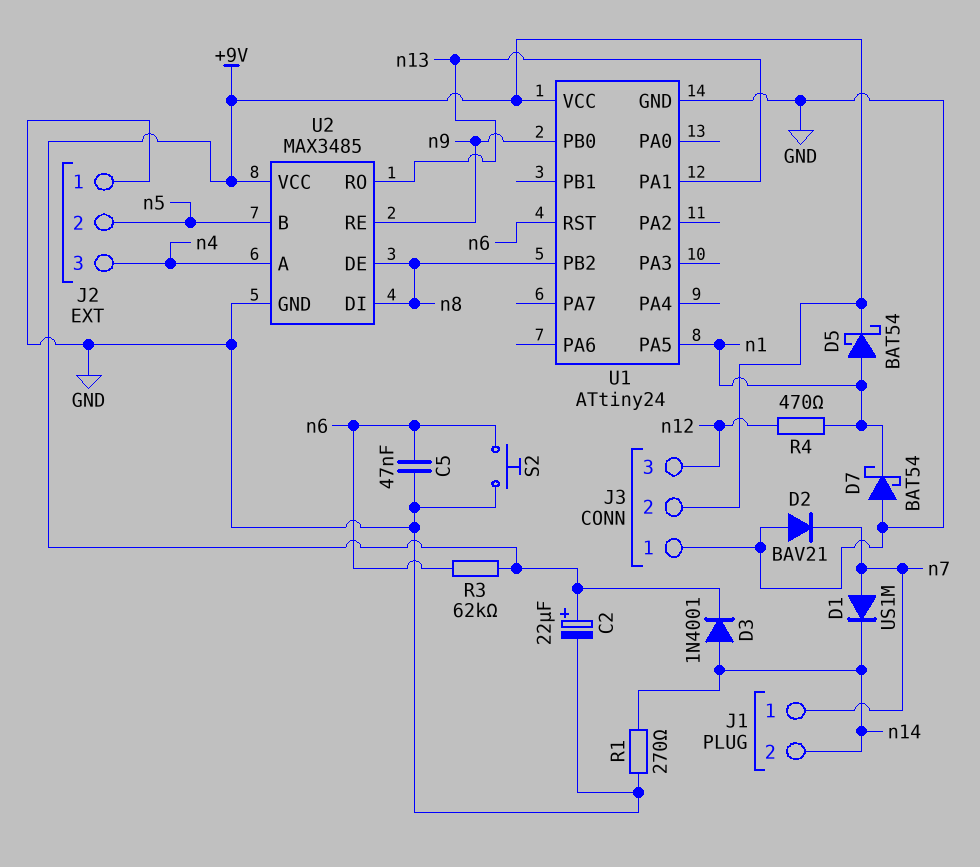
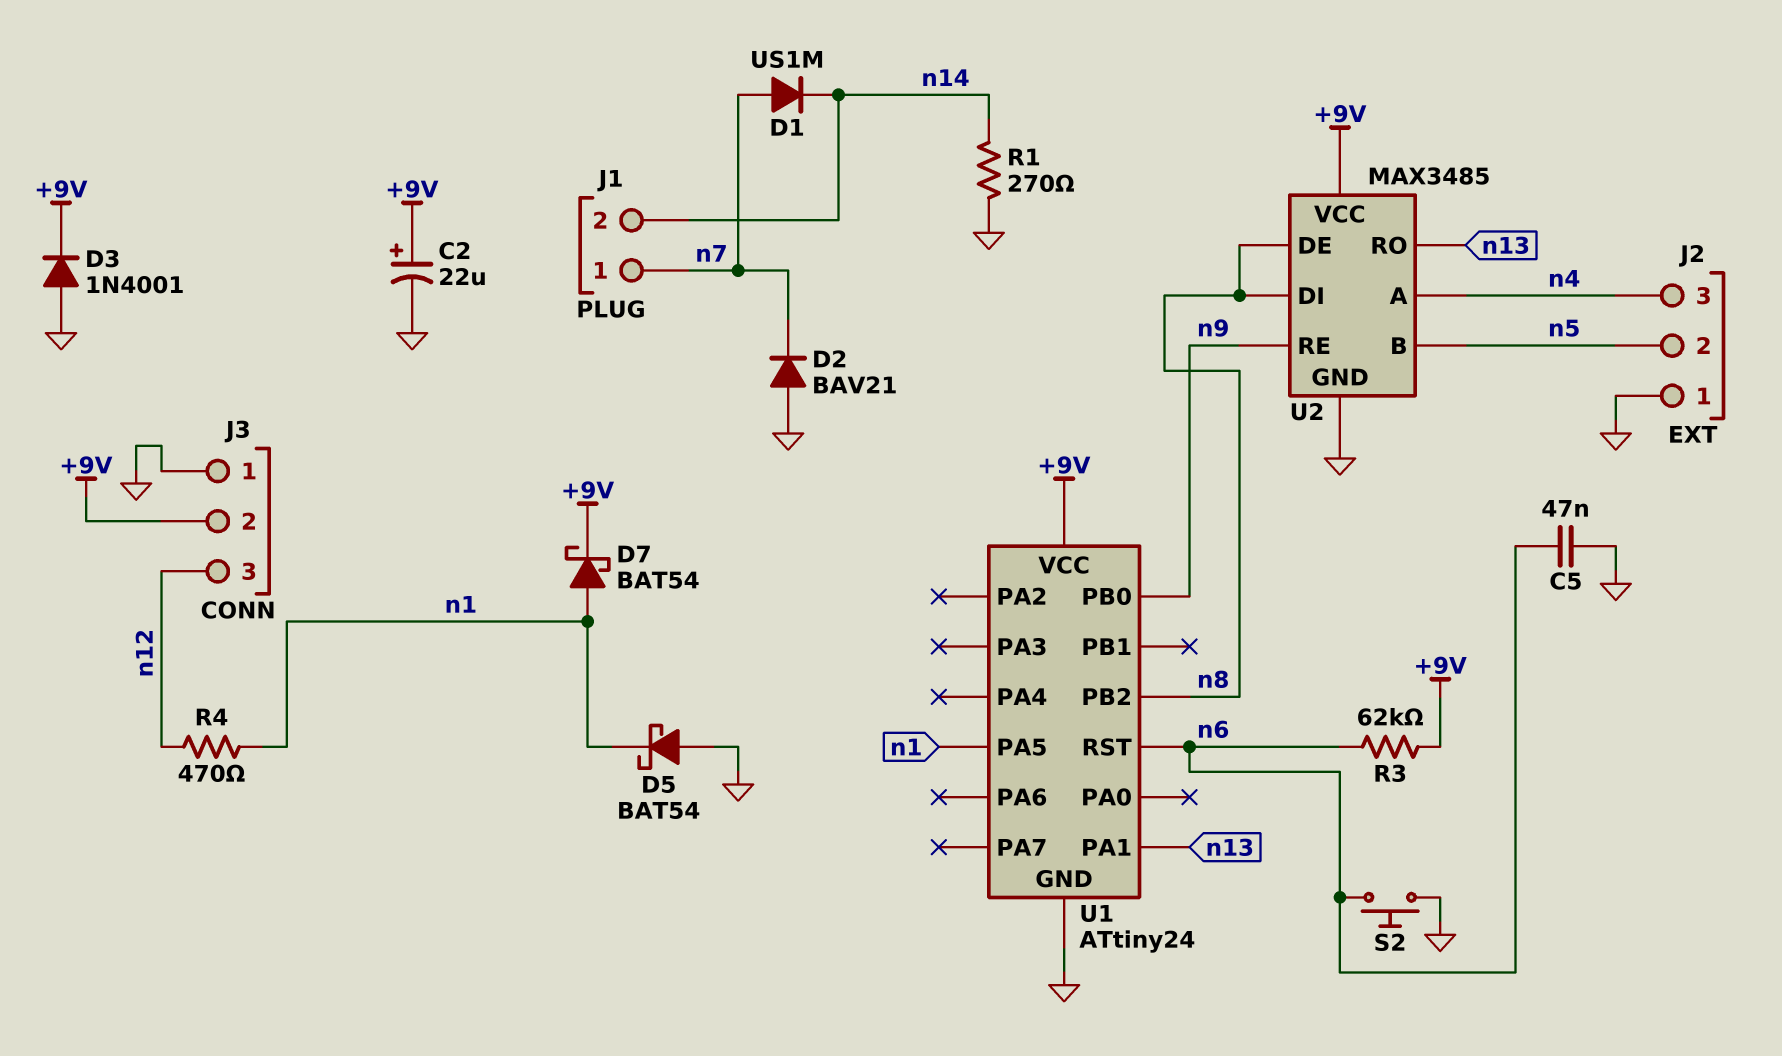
D3: diode 1N4001 (A n14, K +9V) -> diode 1N4001 (A GND, K +9V)
D5: schottky BAT54 (A n1, K +9V) -> schottky BAT54 (A GND, K n1)
D7: schottky BAT54 (A GND, K n1) -> schottky BAT54 (A n1, K +9V)

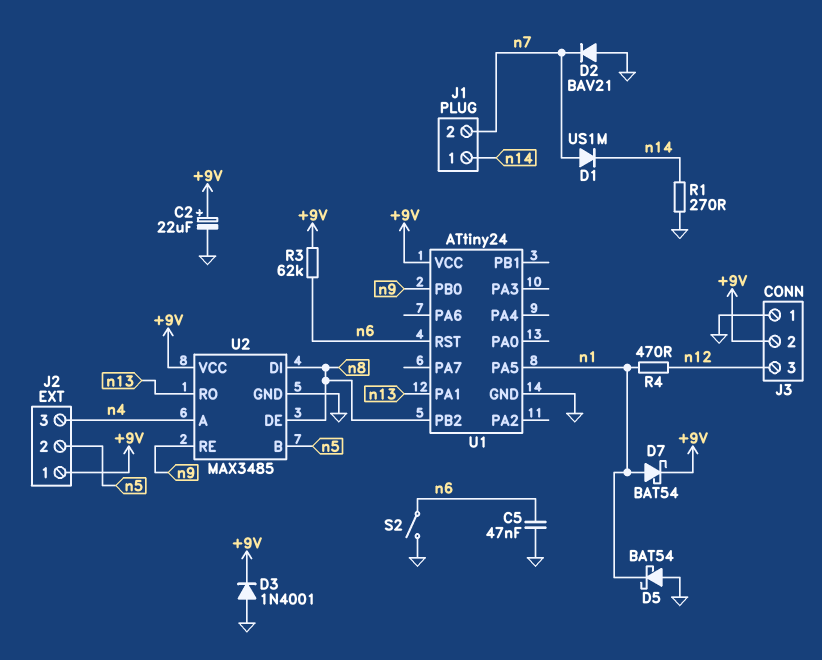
J1 pin 1: n7 -> n14
J1 pin 2: n14 -> n7
J2 pin 1: GND -> +9V
S2: button (GND, n6) -> switch (GND, n6)

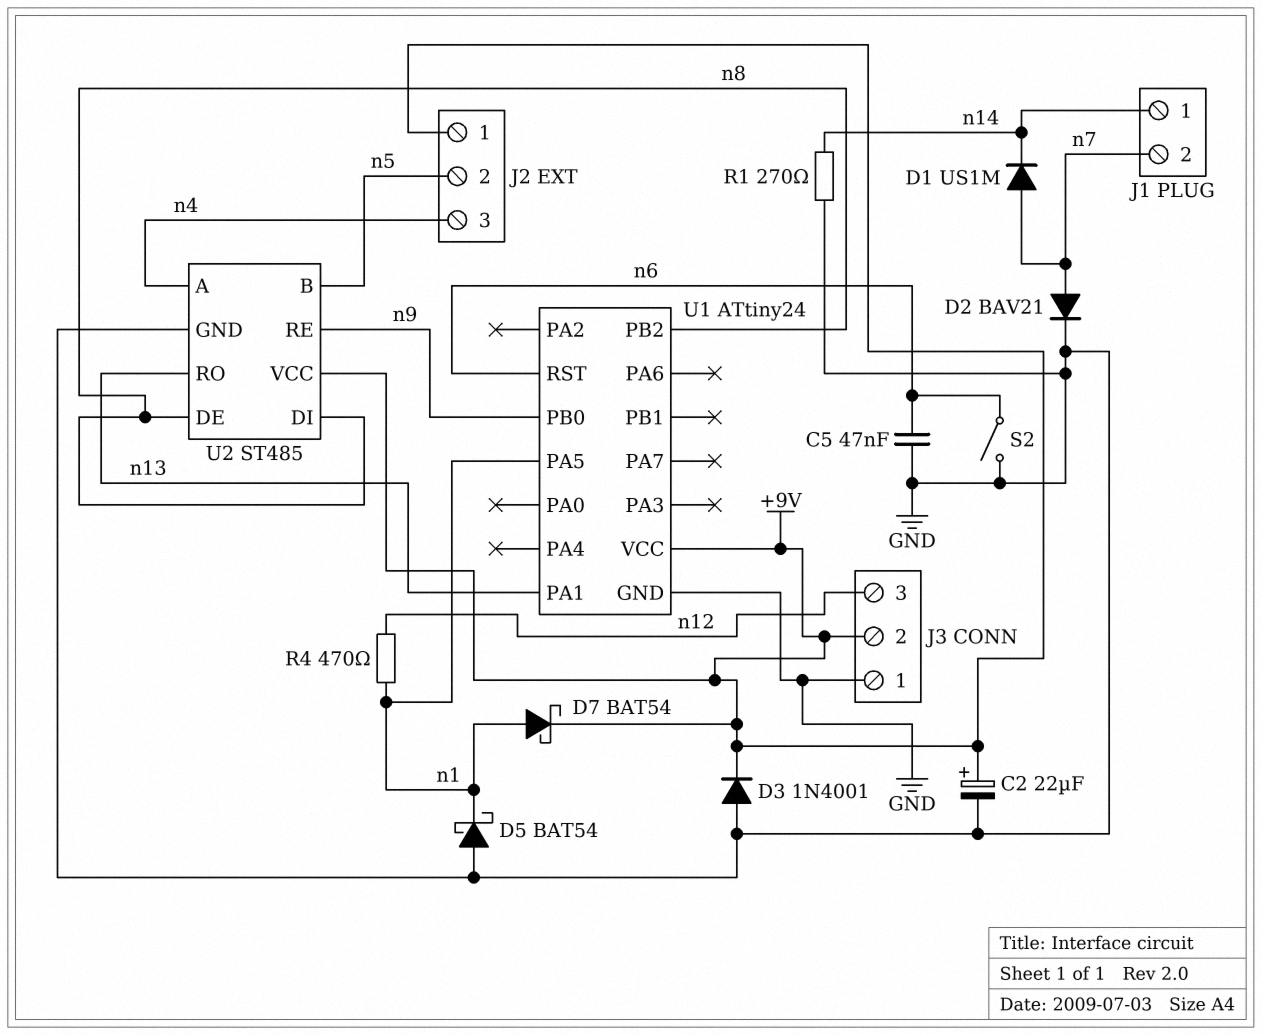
D2: diode BAV21 (A GND, K n7) -> diode BAV21 (A n7, K GND)
R3: 62k (+9V, n6) -> none
U2: MAX3485 -> ST485

